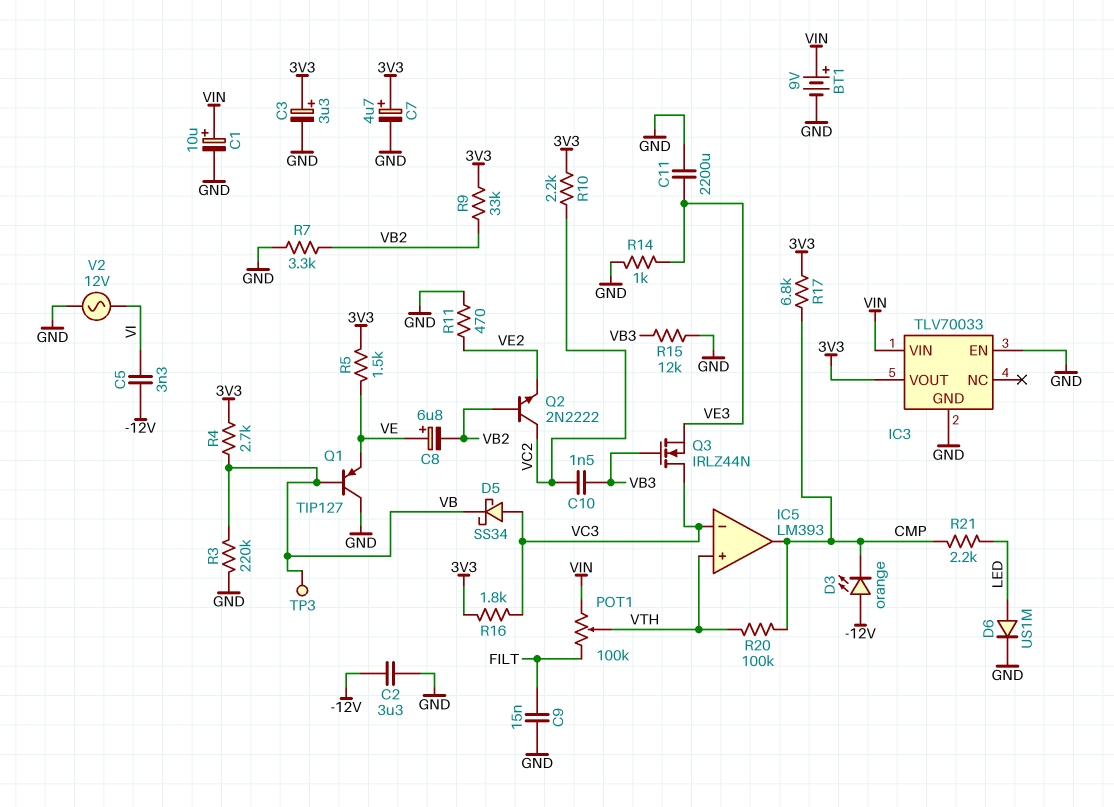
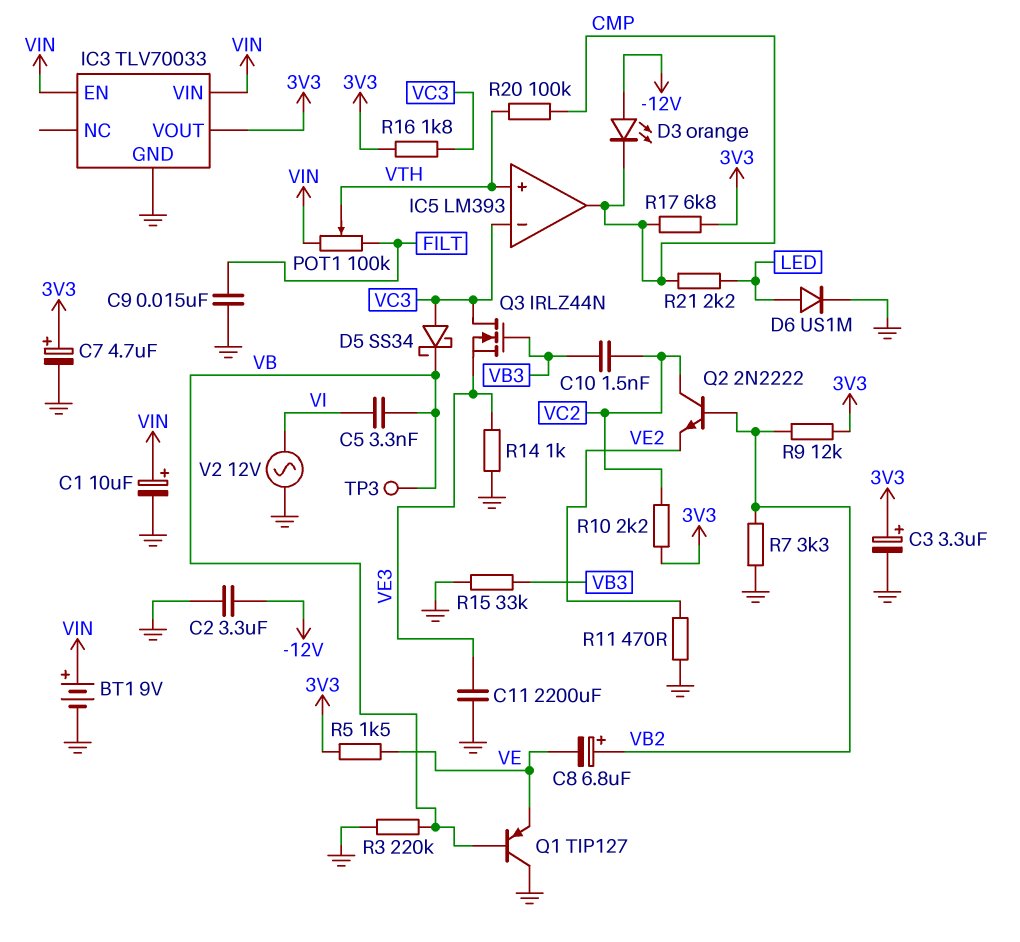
C5: 3.3nF (-12V, VI) -> 3.3nF (VB, VI)
C8: 6.8uF (plus VE, minus VB2) -> 6.8uF (plus VB2, minus VE)
IC3 pin EN: GND -> VIN
R4: 2.7k (3V3, VB) -> none
R9: 33k (3V3, VB2) -> 12k (3V3, VB2)
R15: 12k (GND, VB3) -> 33k (GND, VB3)

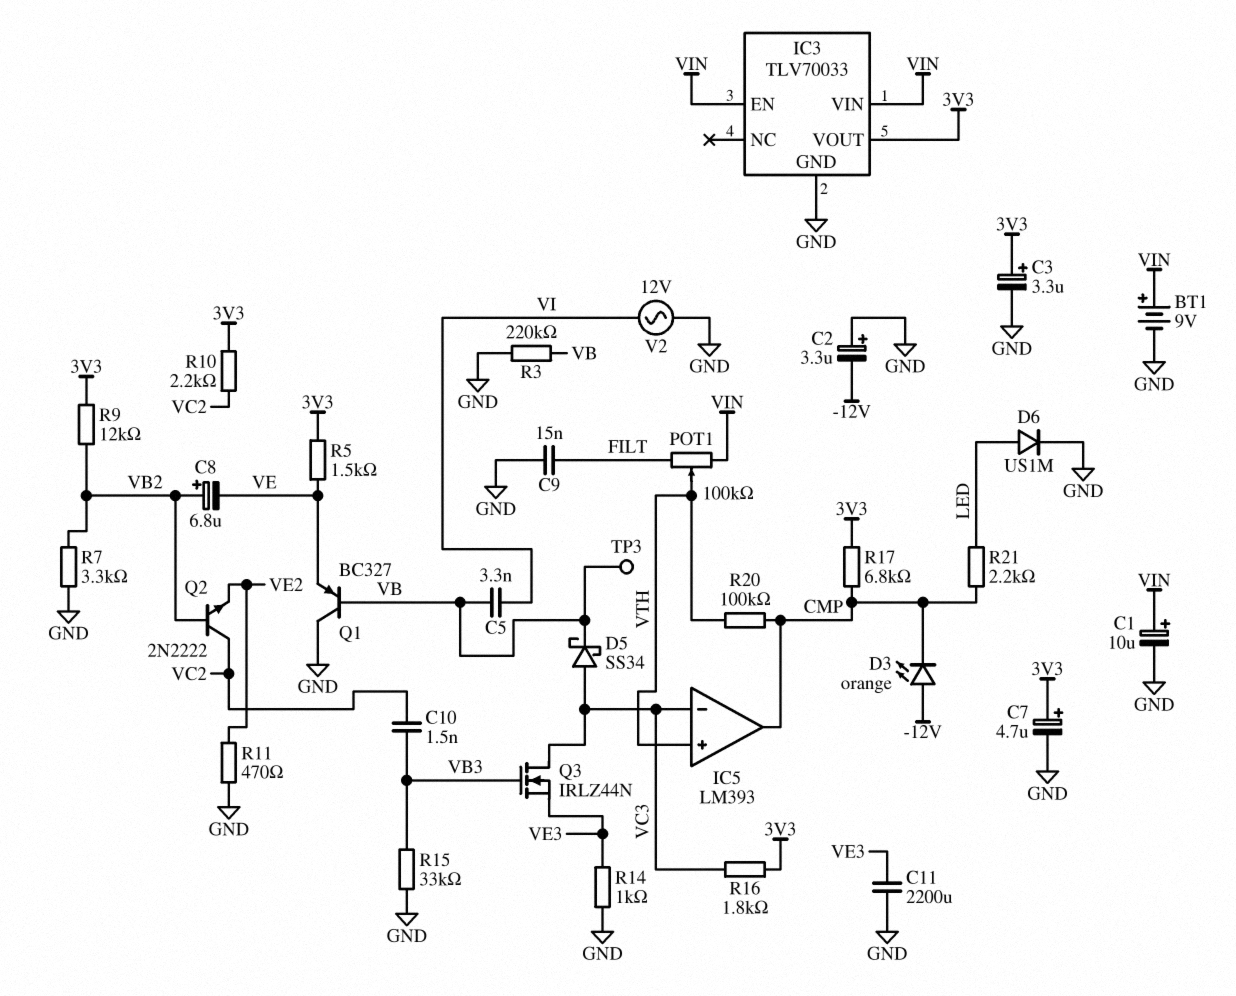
C2: 3.3uF (-12V, GND) -> 3.3uF (plus GND, minus -12V)
Q1: PNP TIP127 (B VB, C GND, E VE) -> PNP BC327 (B VB, C GND, E VE)

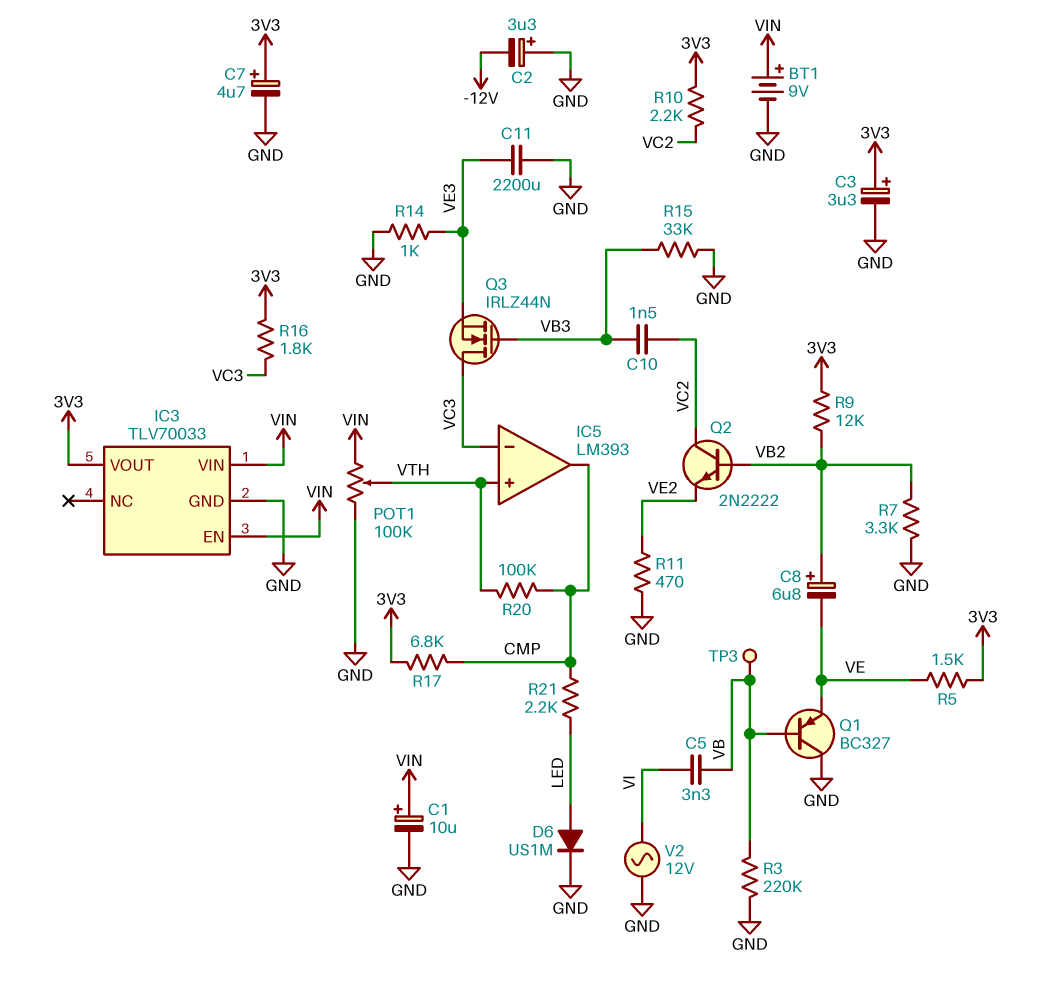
C9: 15nF (FILT, GND) -> none
D3: LED orange (A -12V, K CMP) -> none
D5: schottky SS34 (A VC3, K VB) -> none
POT1: 100k (FILT, VIN, wiper VTH) -> 100k (GND, VIN, wiper VTH)

